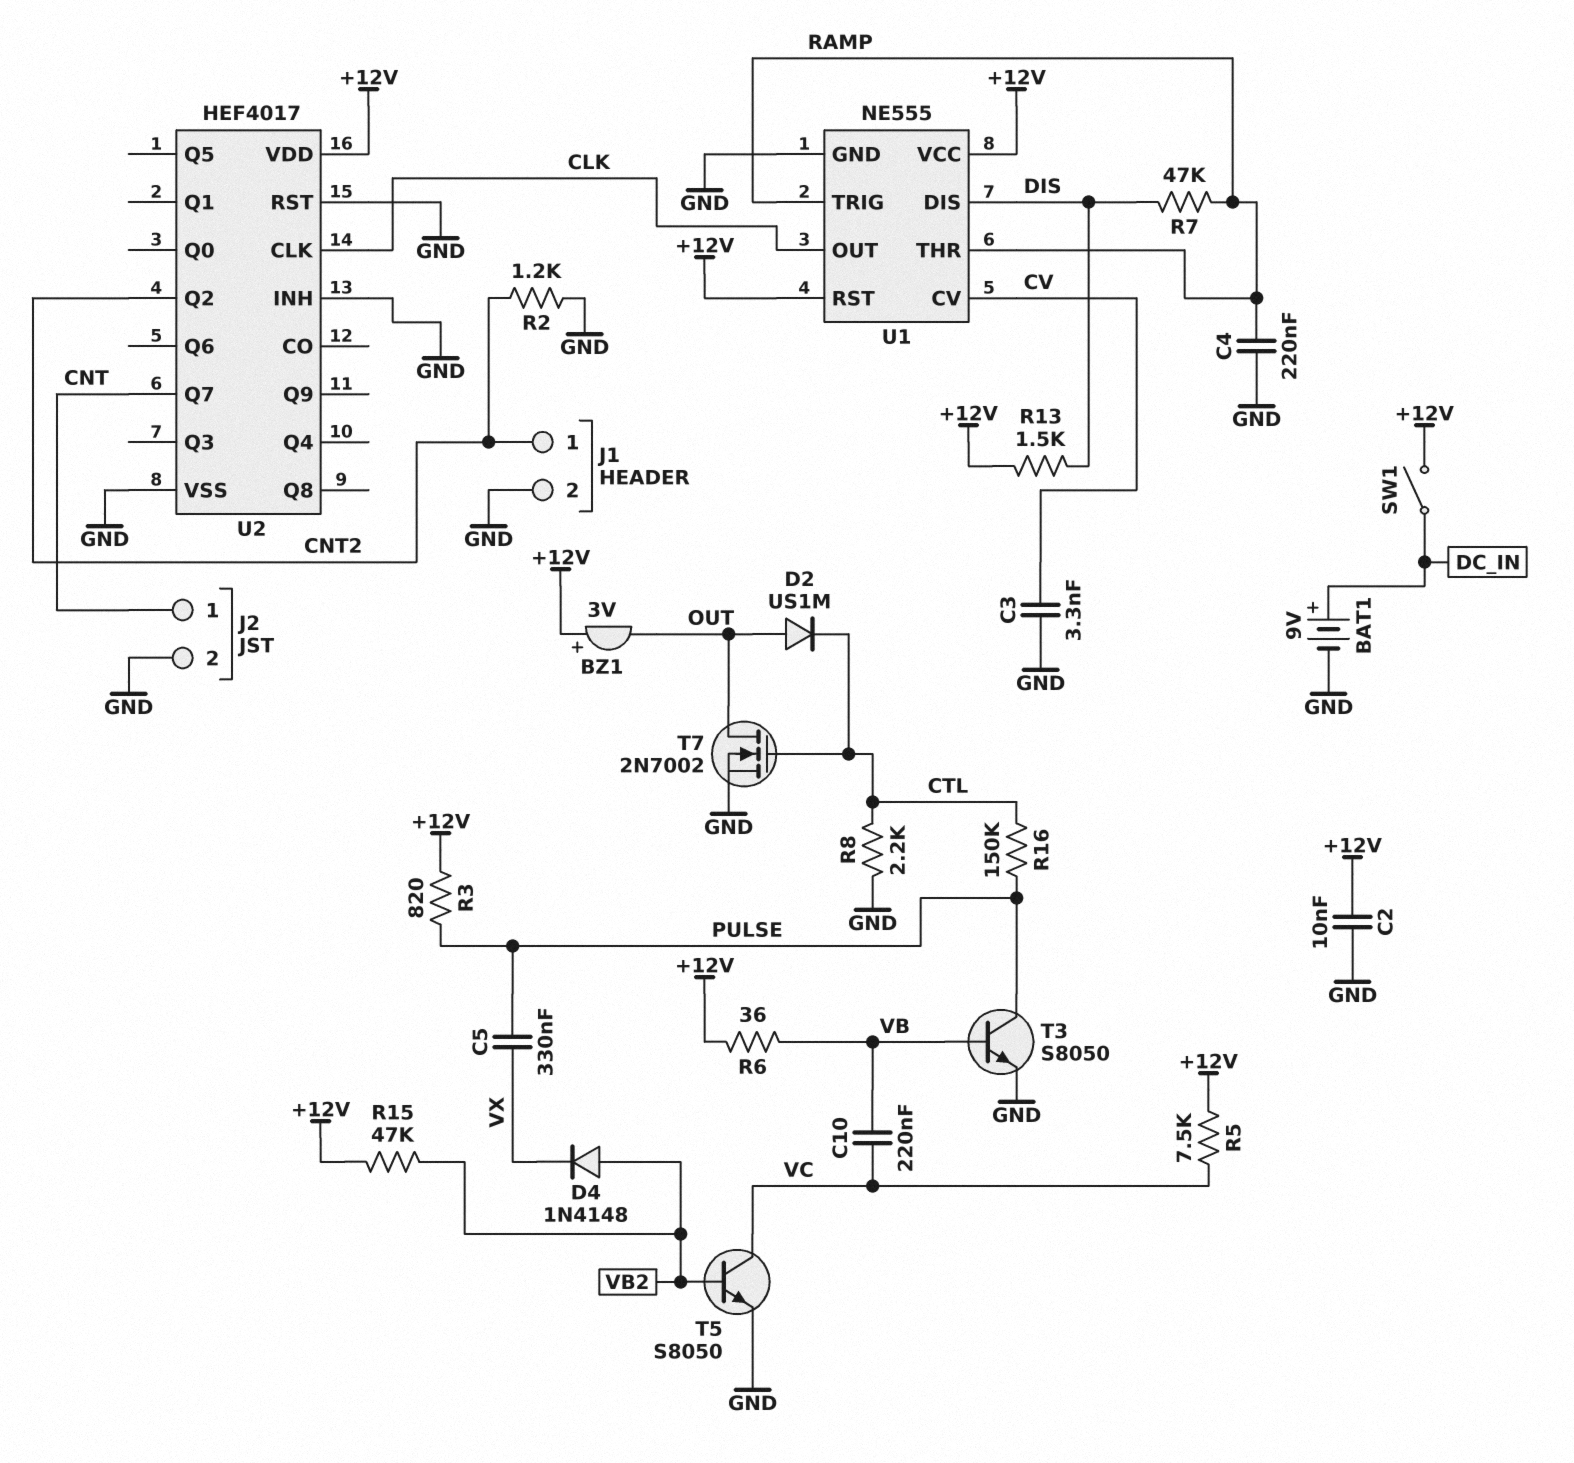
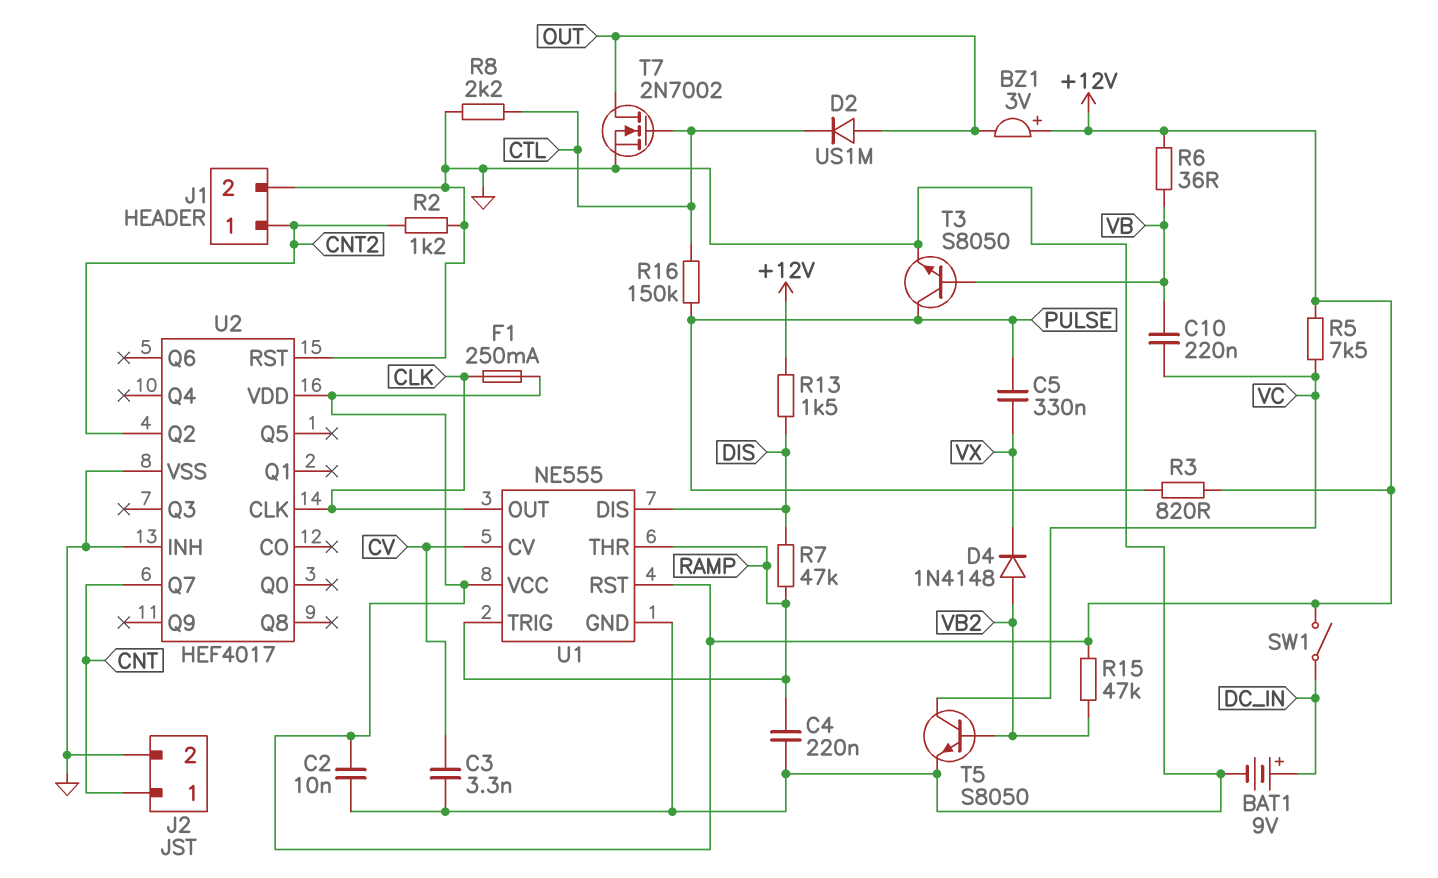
F1: none -> 250mA (+12V, CLK)

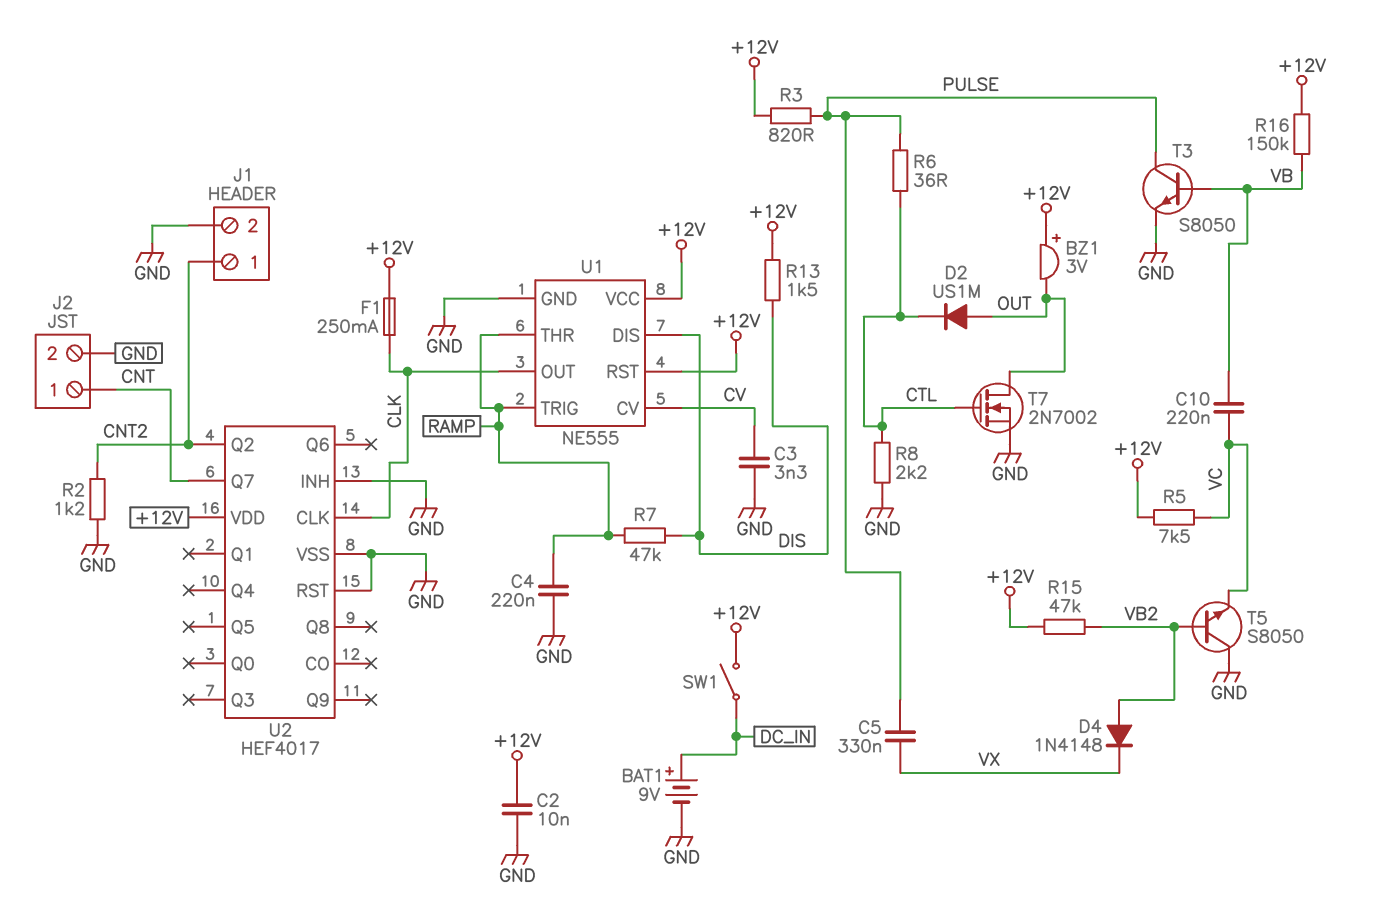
R6: 36 (+12V, VB) -> 36 (CTL, PULSE)
R16: 150k (CTL, PULSE) -> 150k (+12V, VB)
T5: NPN S8050 (B VB2, C VC, E GND) -> NPN S8050 (B VB2, C GND, E VC)

